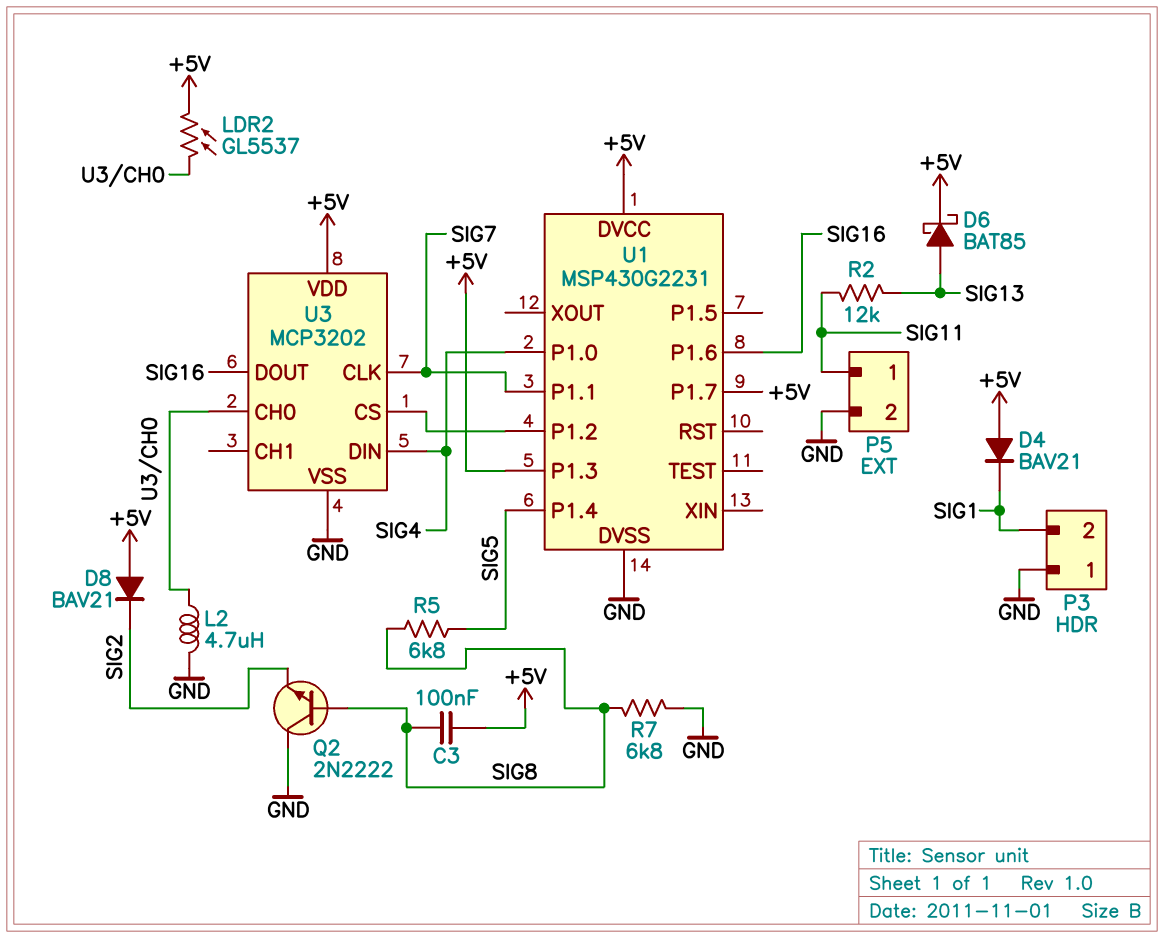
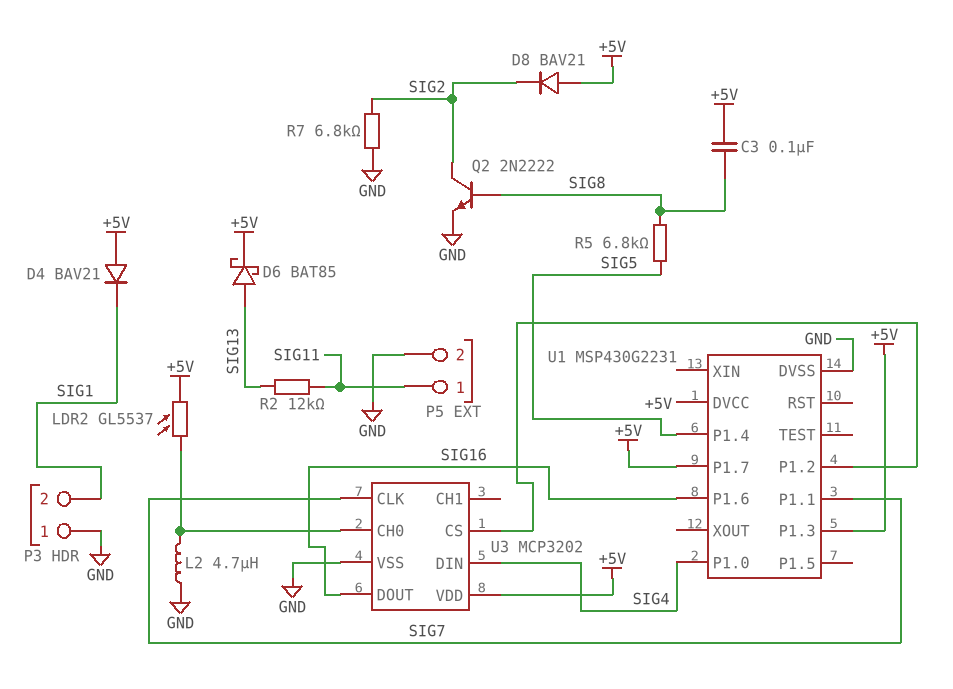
Q2: NPN 2N2222 (B SIG8, C GND, E SIG2) -> NPN 2N2222 (B SIG8, C SIG2, E GND)
R7: 6.8k (GND, SIG8) -> 6.8k (GND, SIG2)

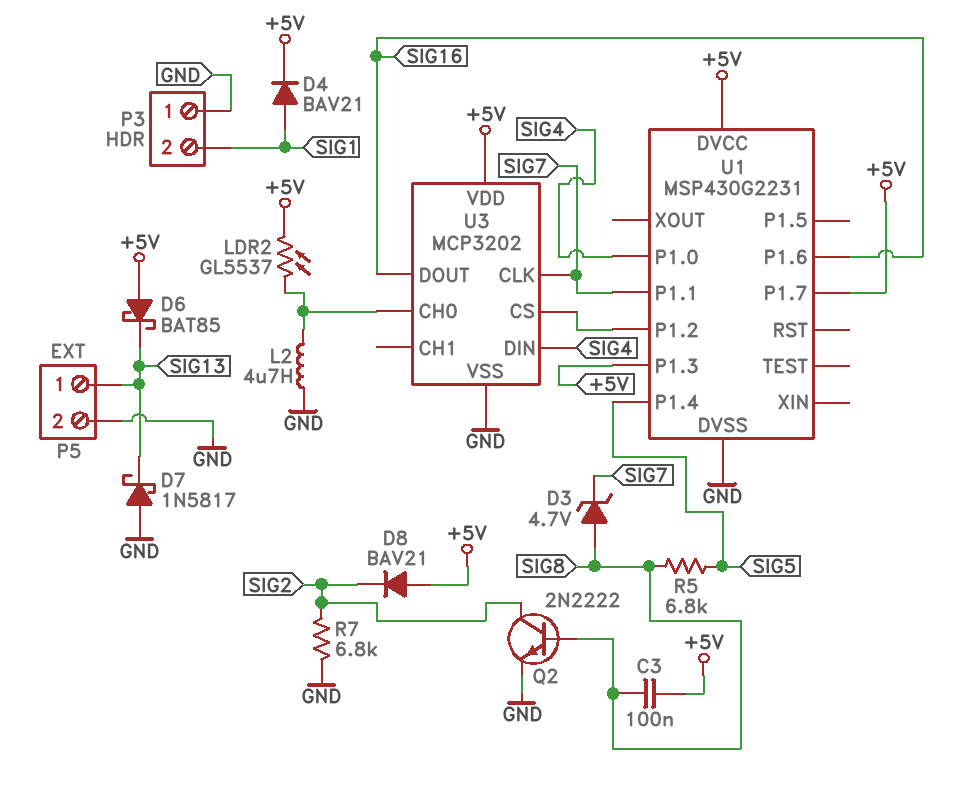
D3: none -> zener 4.7V (A SIG8, K SIG7)
D4: diode BAV21 (A +5V, K SIG1) -> diode BAV21 (A SIG1, K +5V)
D6: schottky BAT85 (A SIG13, K +5V) -> schottky BAT85 (A +5V, K SIG13)
D7: none -> schottky 1N5817 (A GND, K SIG13)
P5 pin 1: SIG11 -> SIG13
R2: 12k (SIG11, SIG13) -> none

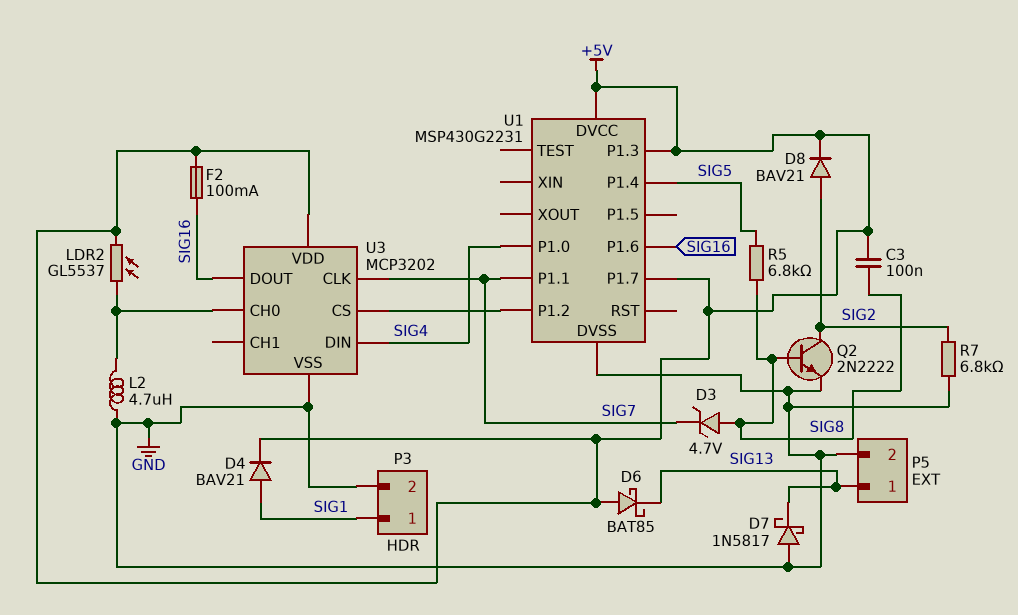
D8: diode BAV21 (A +5V, K SIG2) -> diode BAV21 (A SIG2, K +5V)
F2: none -> 100mA (+5V, SIG16)
P3 pin 1: GND -> SIG1
P3 pin 2: SIG1 -> GND

